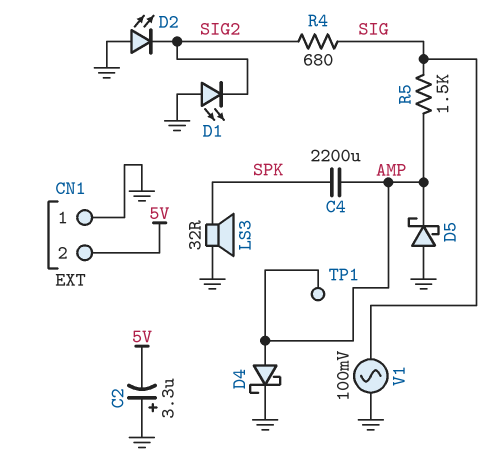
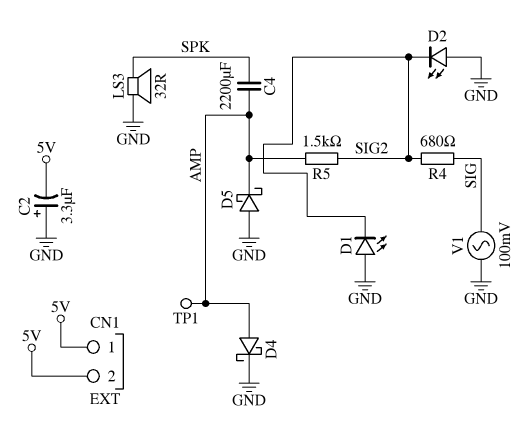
CN1 pin 1: GND -> 5V
R5: 1.5k (AMP, SIG) -> 1.5k (AMP, SIG2)

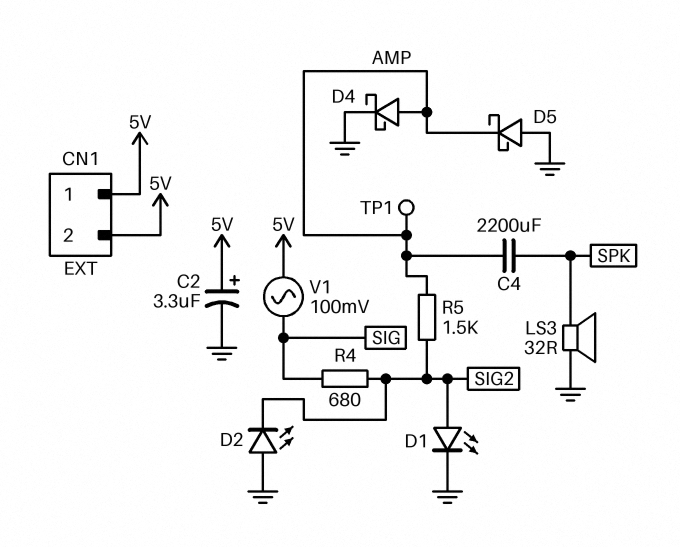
C2: 3.3uF (plus GND, minus 5V) -> 3.3uF (plus 5V, minus GND)
D1: LED (A GND, K SIG2) -> LED (A SIG2, K GND)
V1: AC 100mV (GND, SIG) -> AC 100mV (5V, SIG)

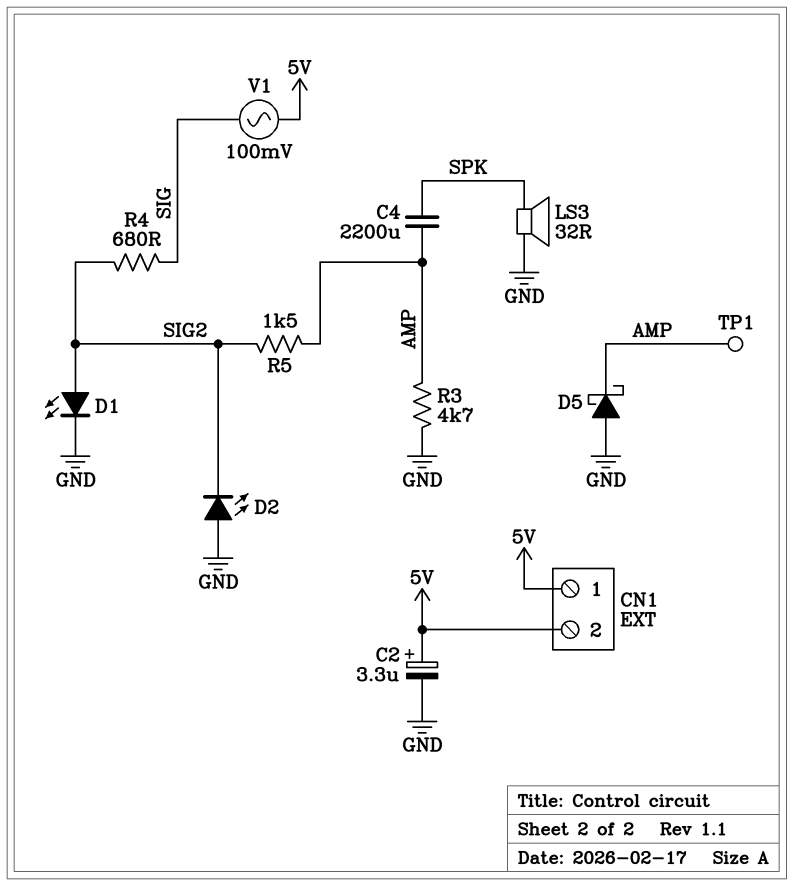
D4: schottky (A AMP, K GND) -> none
R3: none -> 4.7k (AMP, GND)

